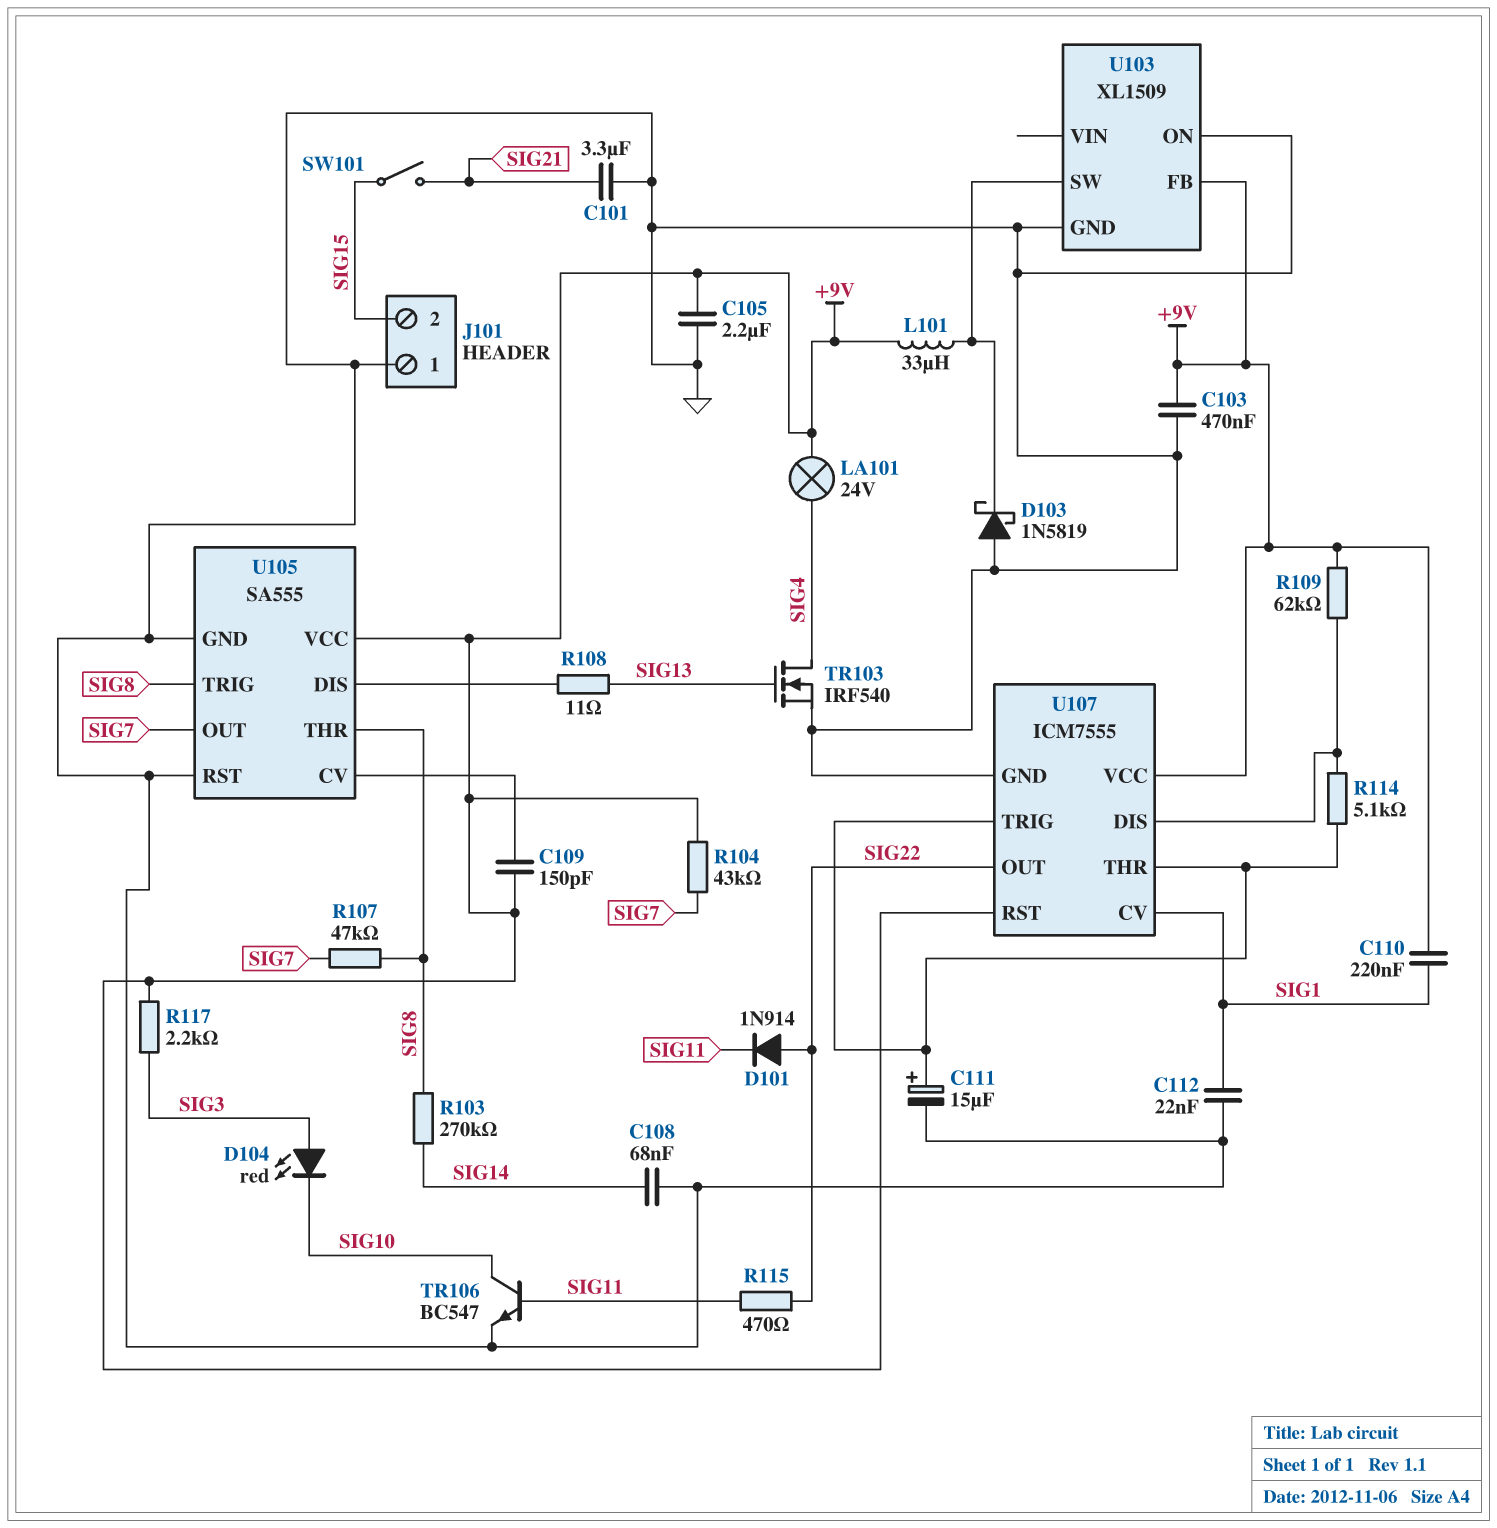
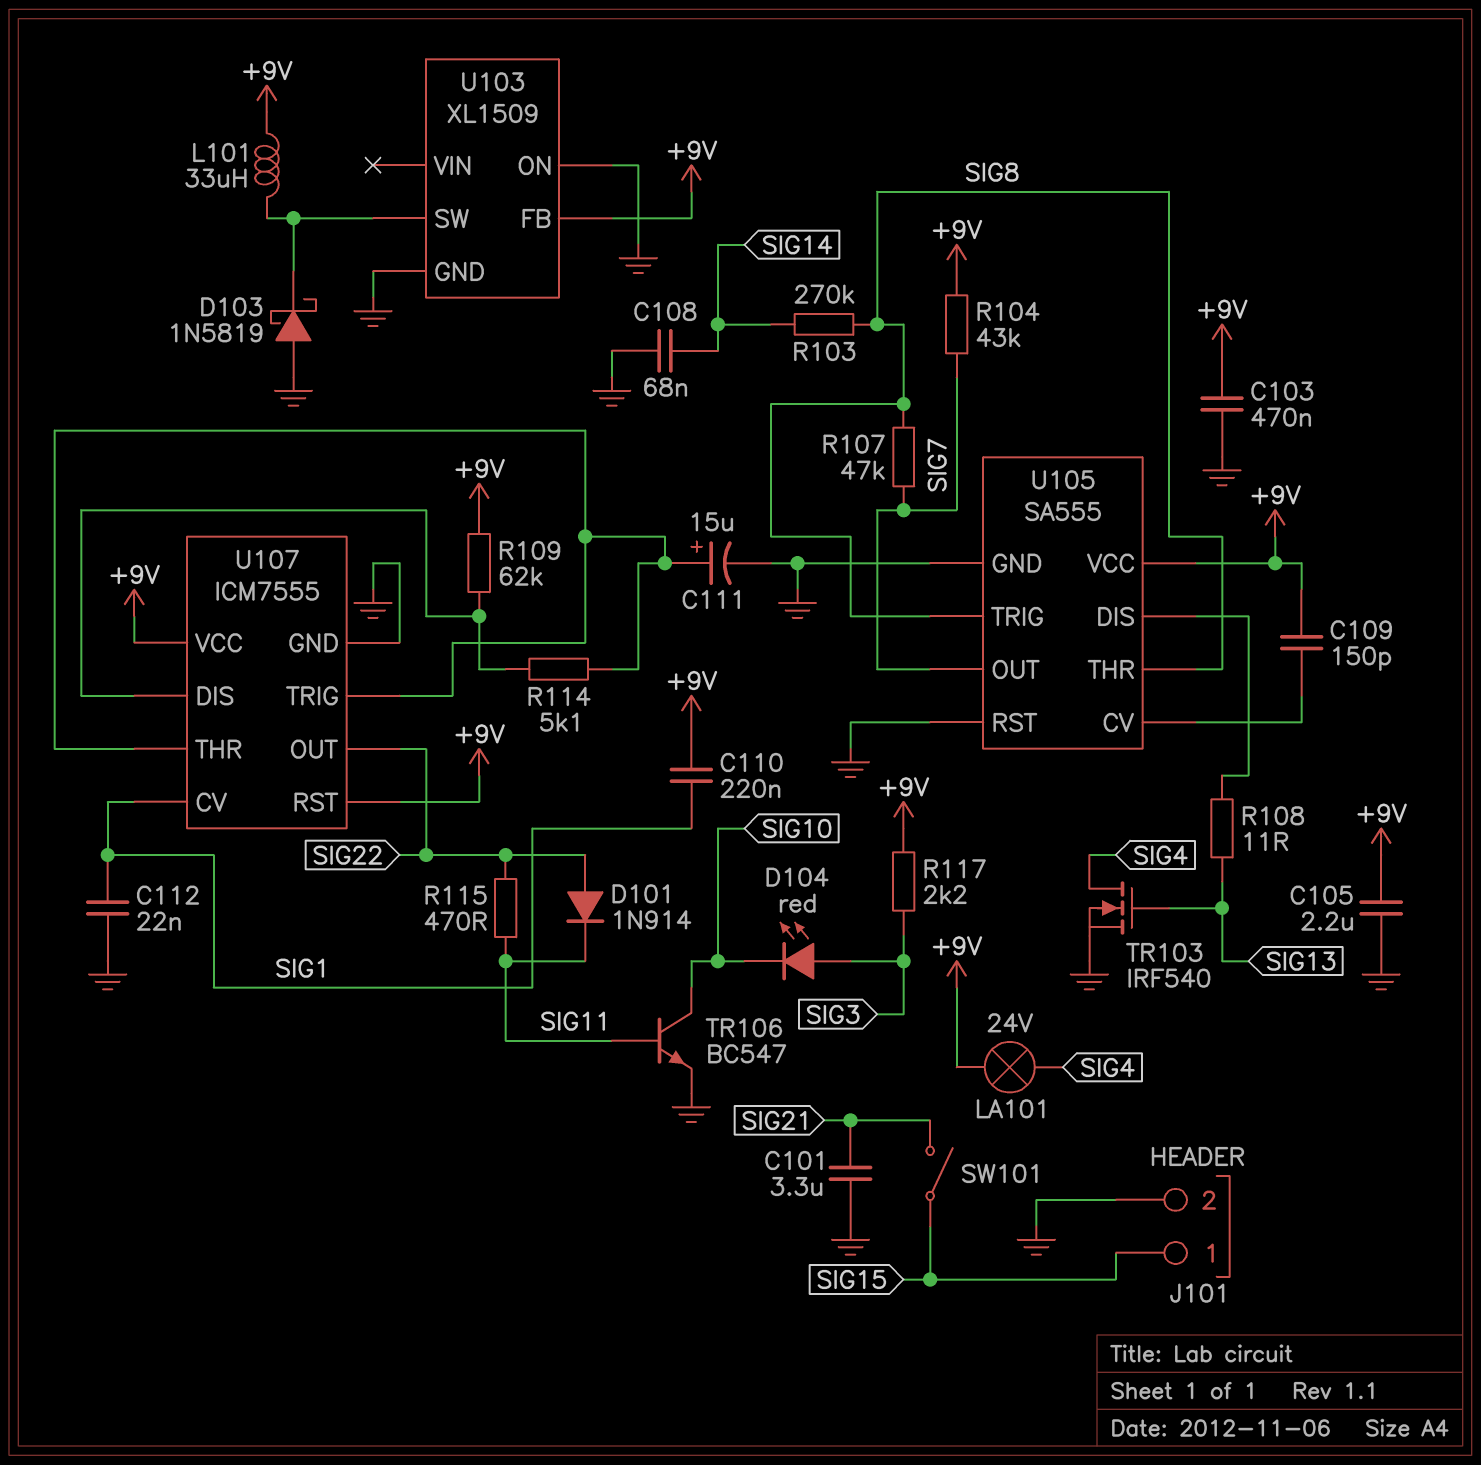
J101 pin 1: GND -> SIG15
J101 pin 2: SIG15 -> GND

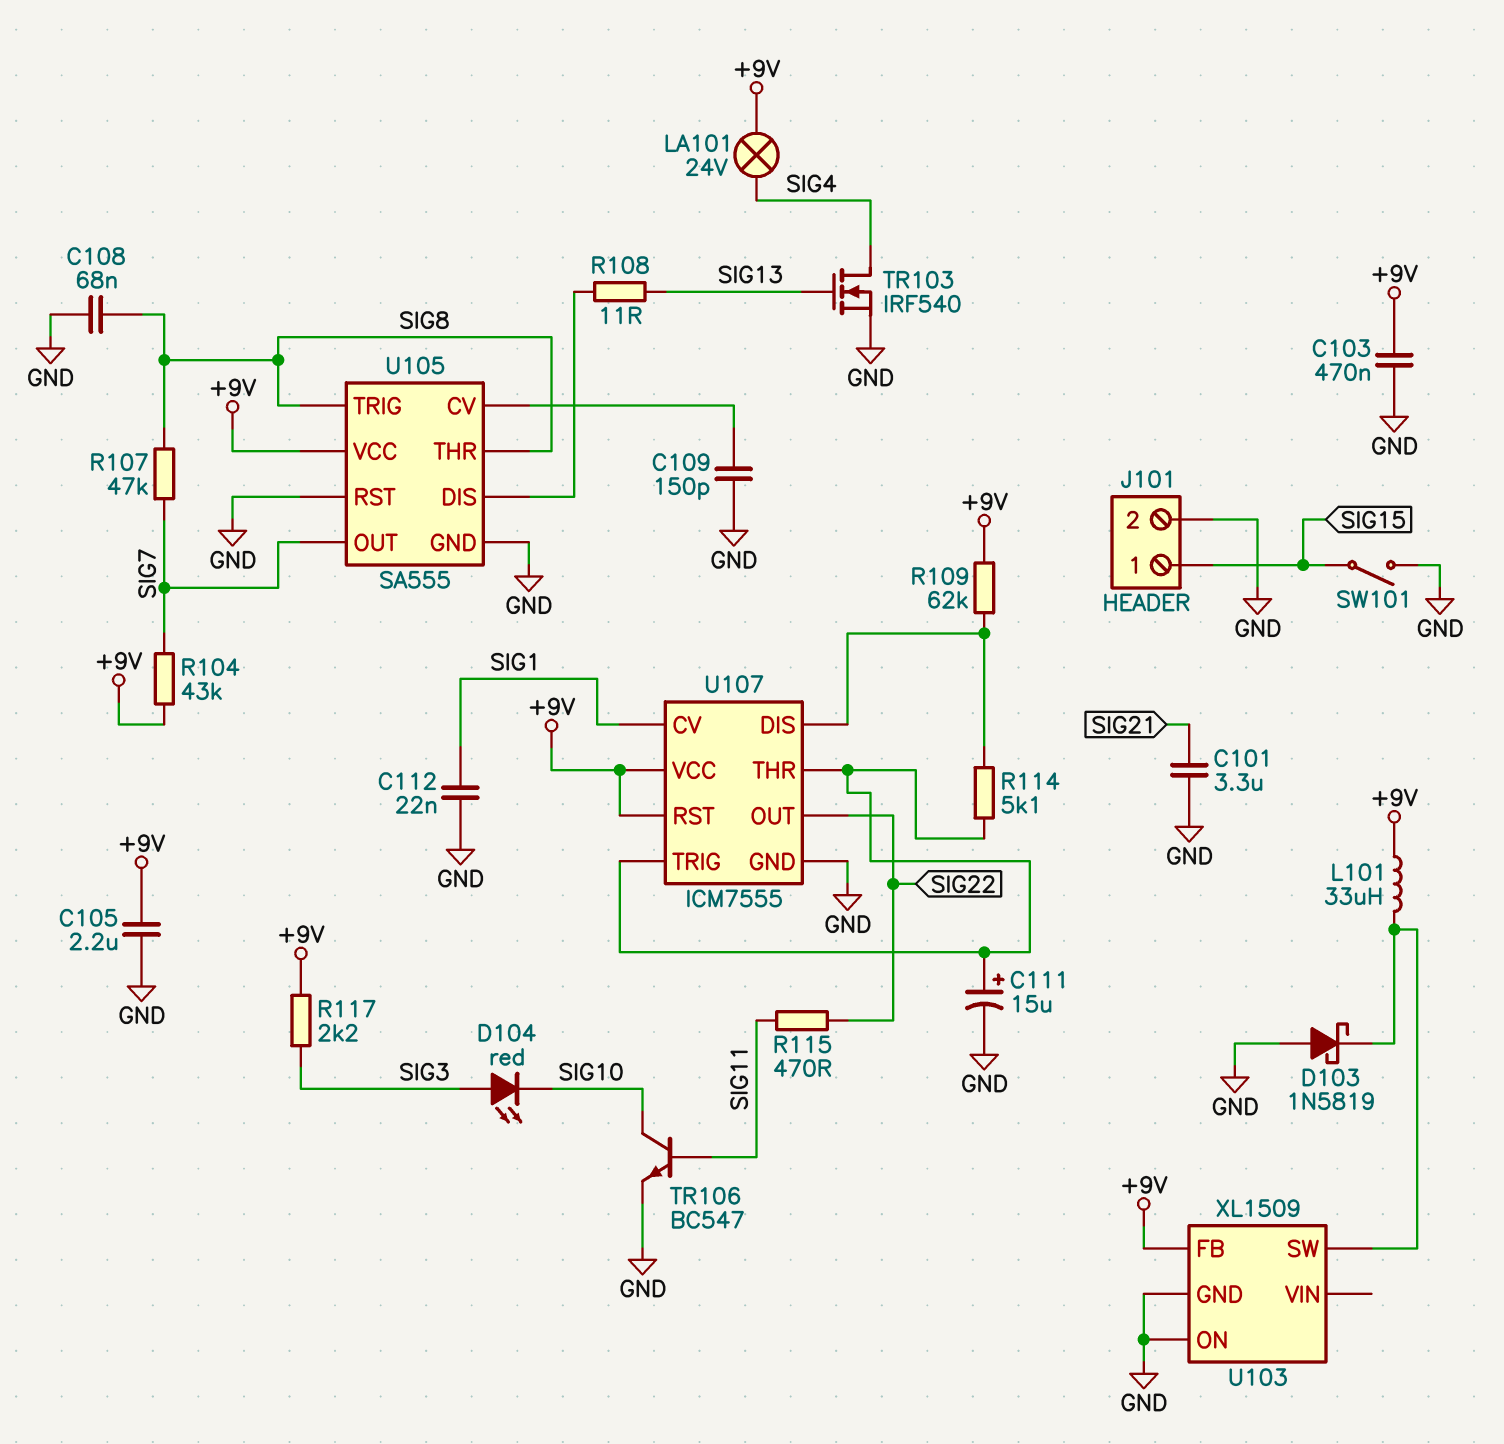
C108: 68nF (GND, SIG14) -> 68nF (GND, SIG8)
C109: 150pF (+9V, U105/CV) -> 150pF (GND, U105/CV)
C110: 220nF (+9V, SIG1) -> none
D101: diode 1N914 (A SIG22, K SIG11) -> none
R103: 270k (SIG8, SIG14) -> none
SW101: switch (SIG15, SIG21) -> switch (GND, SIG15)

